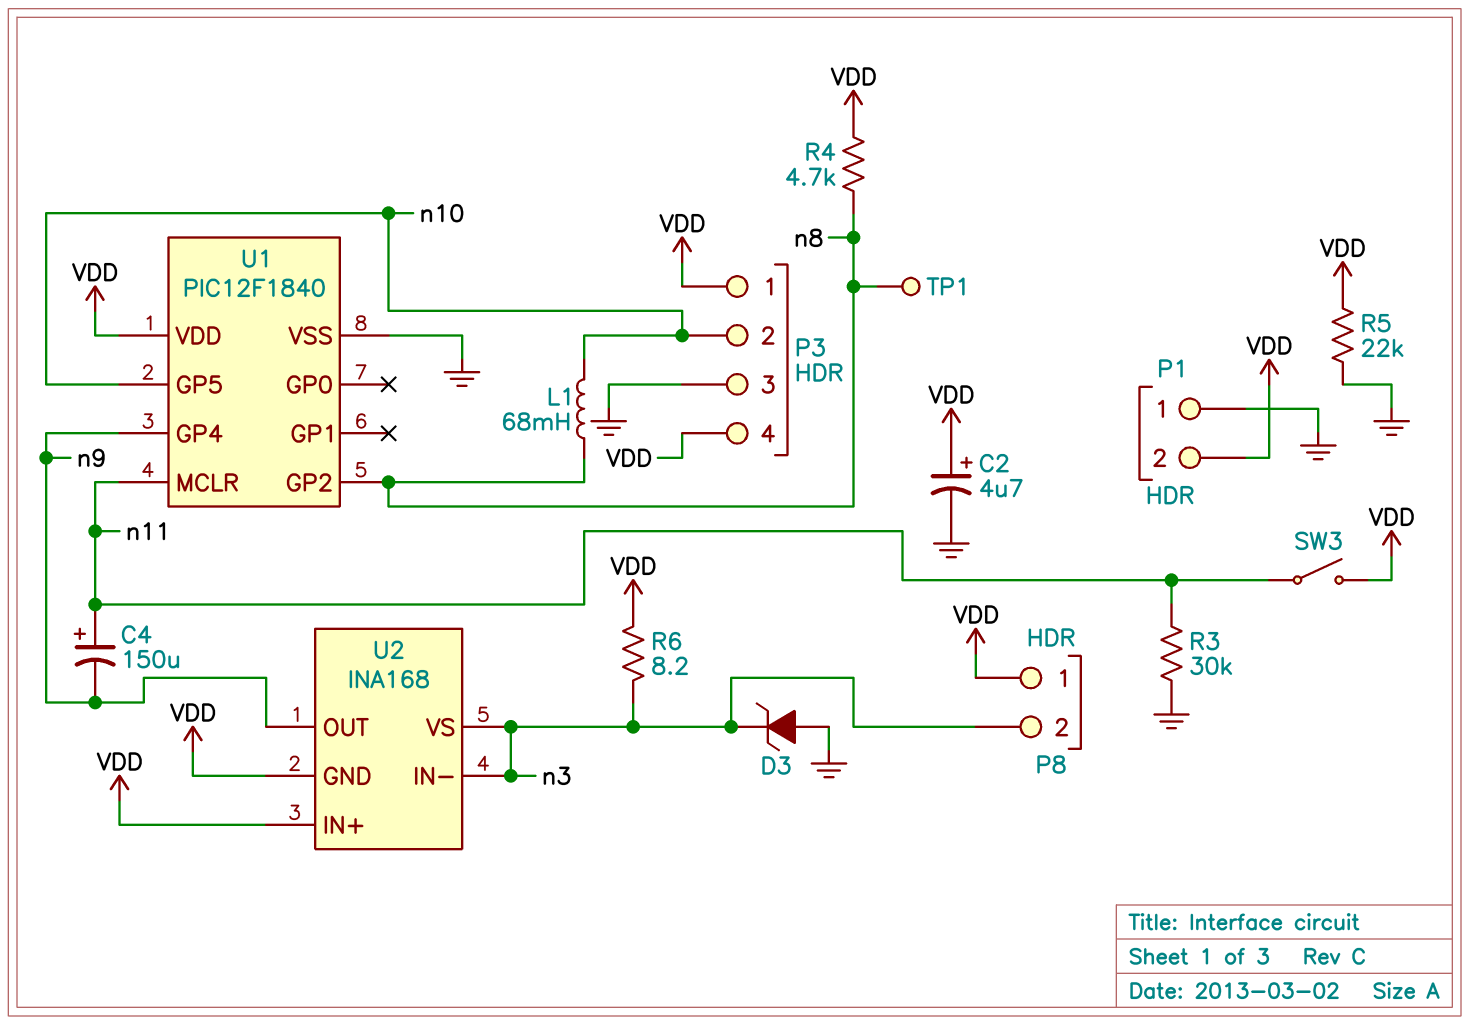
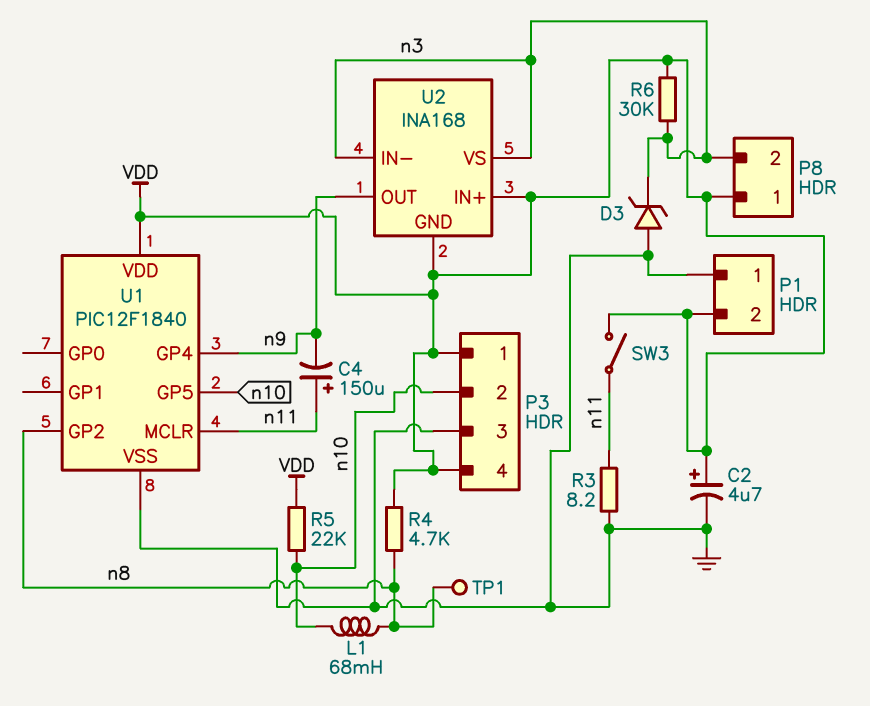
R3: 30k (GND, n11) -> 8.2 (GND, n11)
R5: 22k (GND, VDD) -> 22k (VDD, n10)
R6: 8.2 (VDD, n3) -> 30k (VDD, n3)

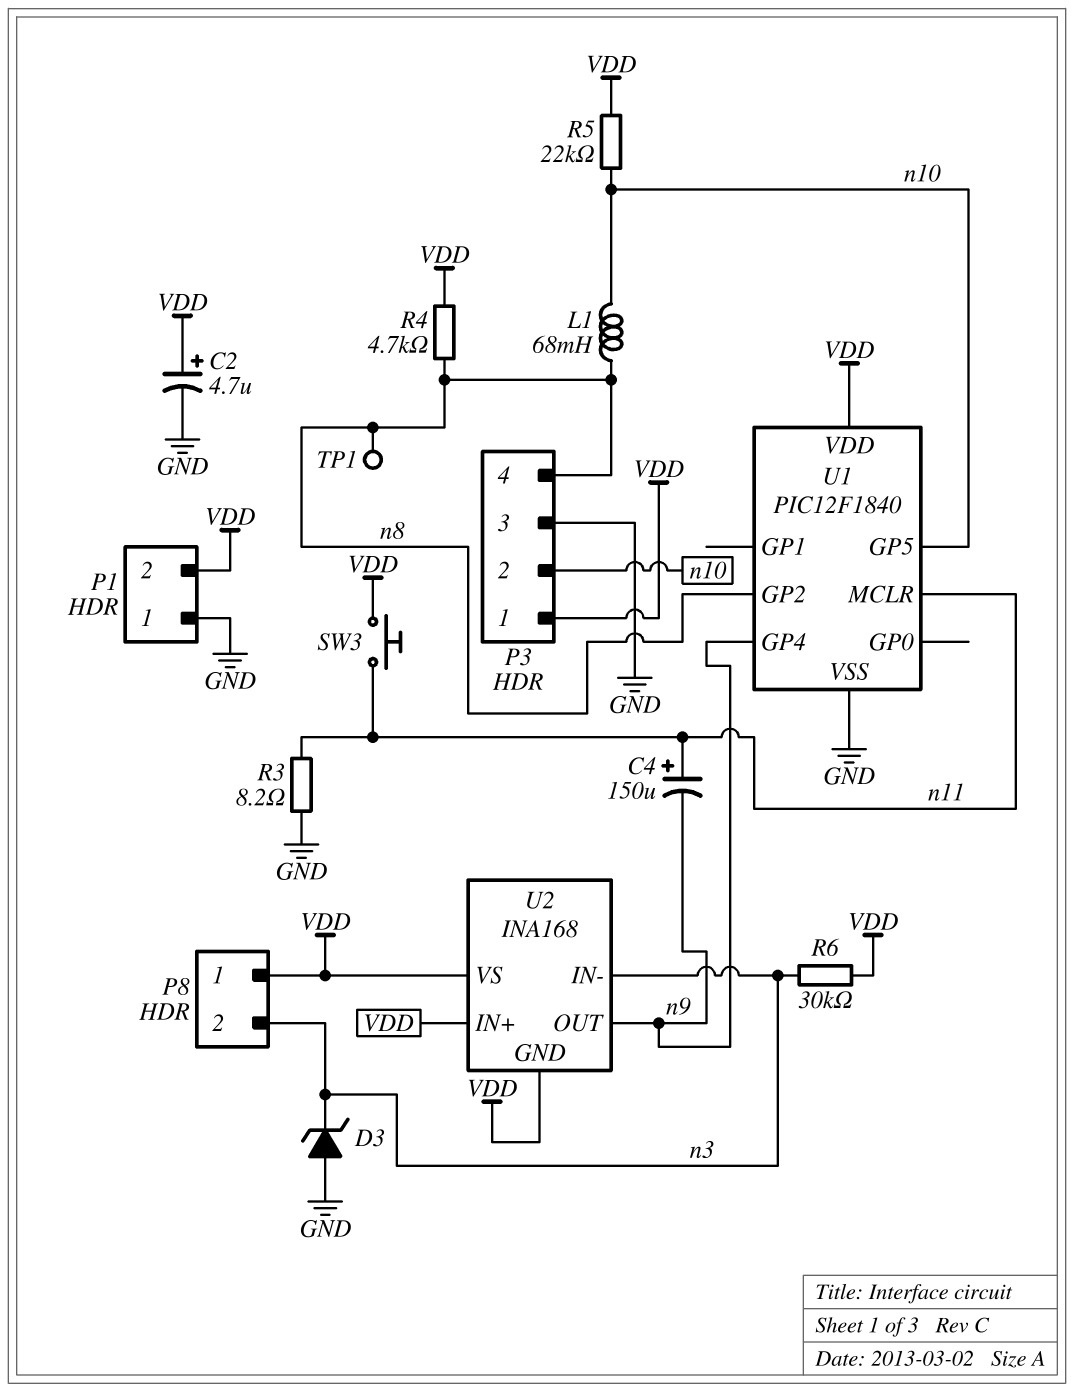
P3 pin 4: VDD -> n8
SW3: switch (VDD, n11) -> button (VDD, n11)
U2 pin VS: n3 -> VDD

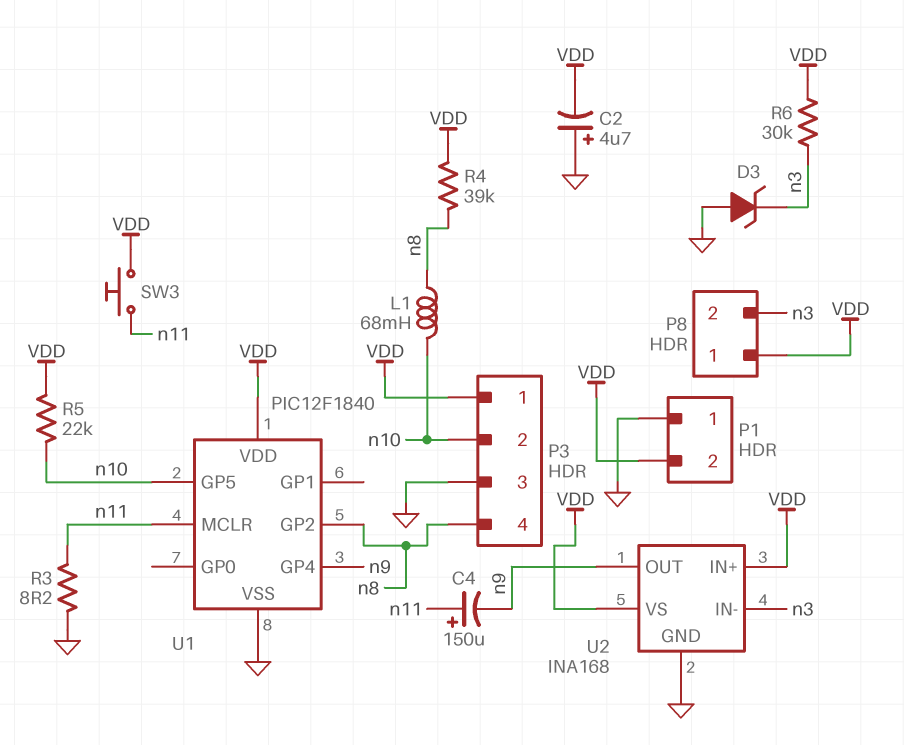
C2: 4.7uF (plus VDD, minus GND) -> 4.7uF (plus GND, minus VDD)
R4: 4.7k (VDD, n8) -> 39k (VDD, n8)
TP1: test point (n8) -> none
U2 pin GND: VDD -> GND

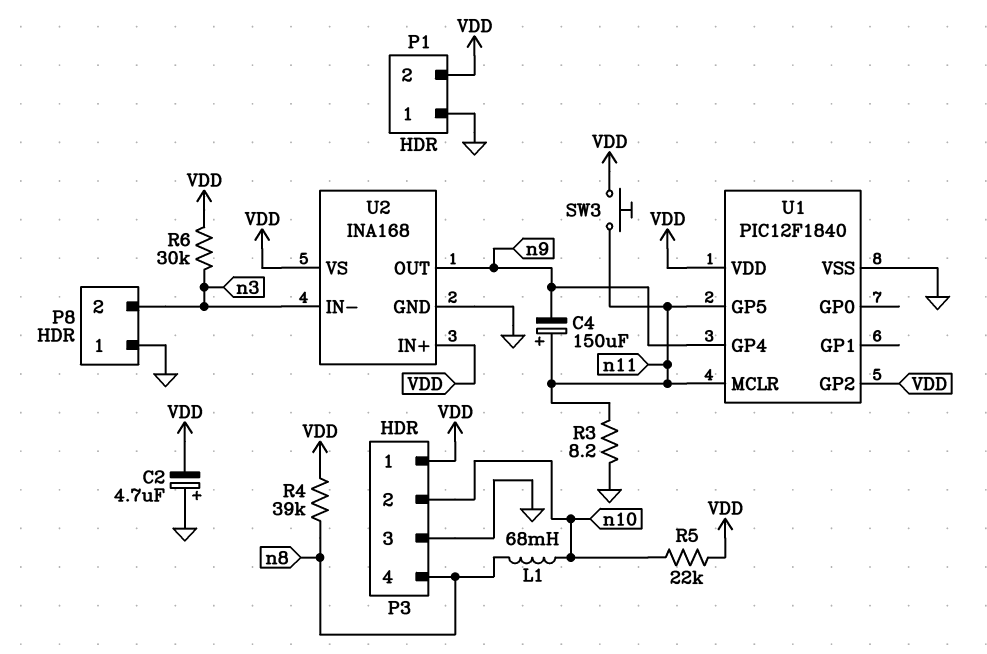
D3: zener (A GND, K n3) -> none
P8 pin 1: VDD -> GND
U1 pin GP2: n8 -> VDD
U1 pin GP5: n10 -> n11

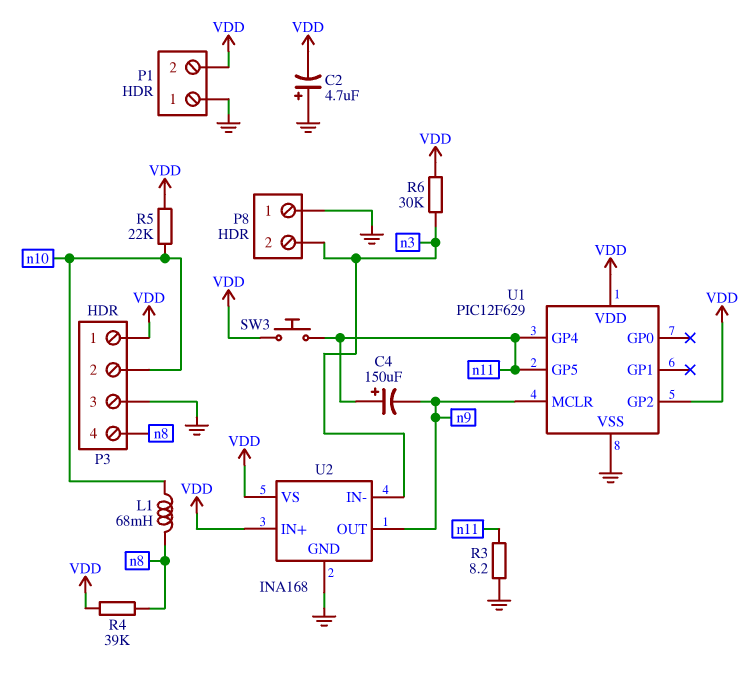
U1: PIC12F1840 -> PIC12F629
U1 pin GP4: n9 -> n11
U1 pin MCLR: n11 -> n9

